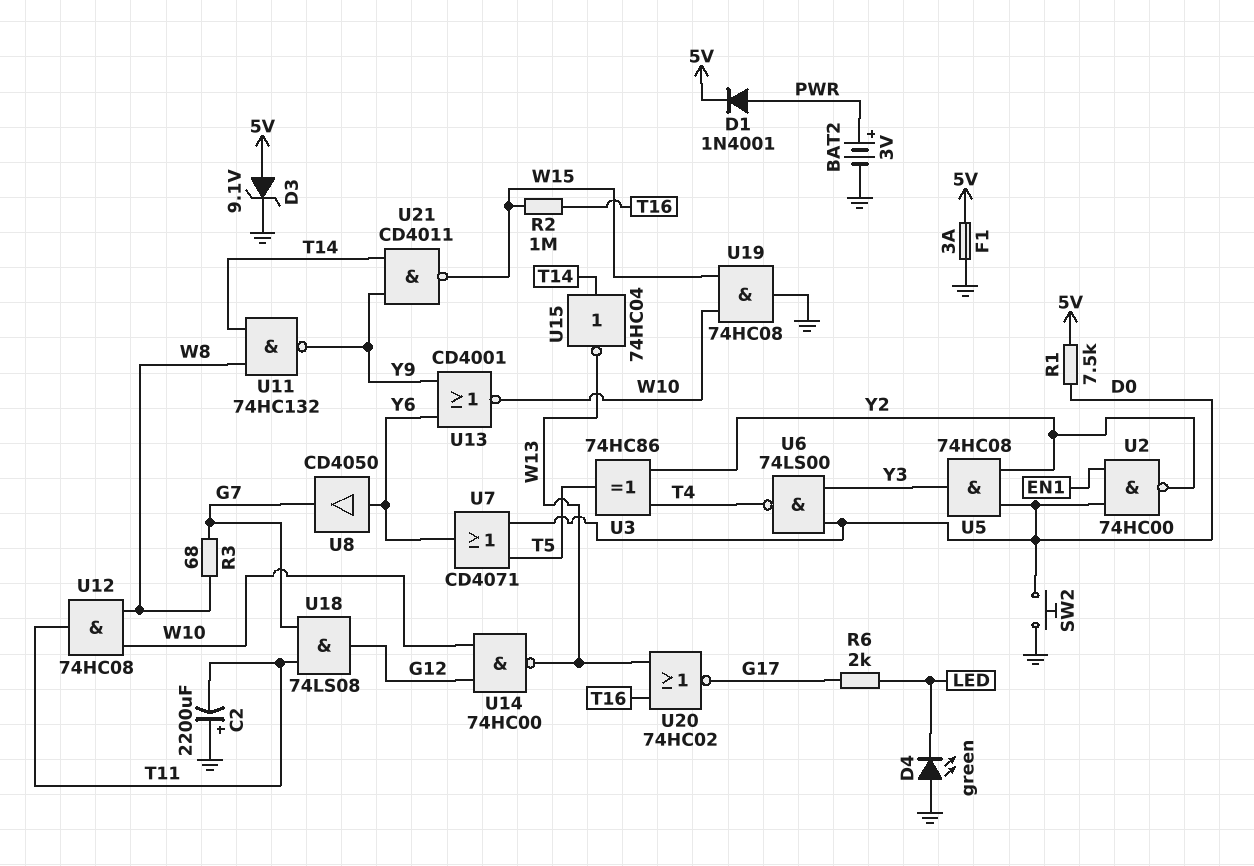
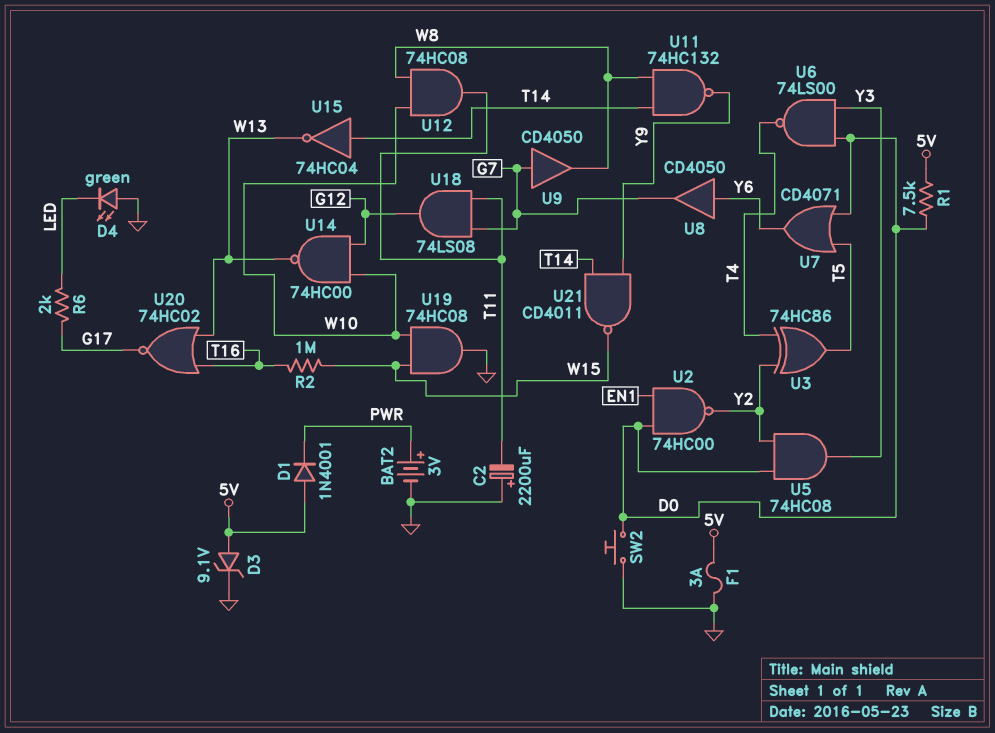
D1: diode 1N4001 (A PWR, K 5V) -> diode 1N4001 (A 5V, K PWR)
R3: 68 (G7, W8) -> none
U9: none -> buffer CD4050 (in G7, out W8)
U13: NOR CD4001 (in Y6, in Y9, out W10) -> none

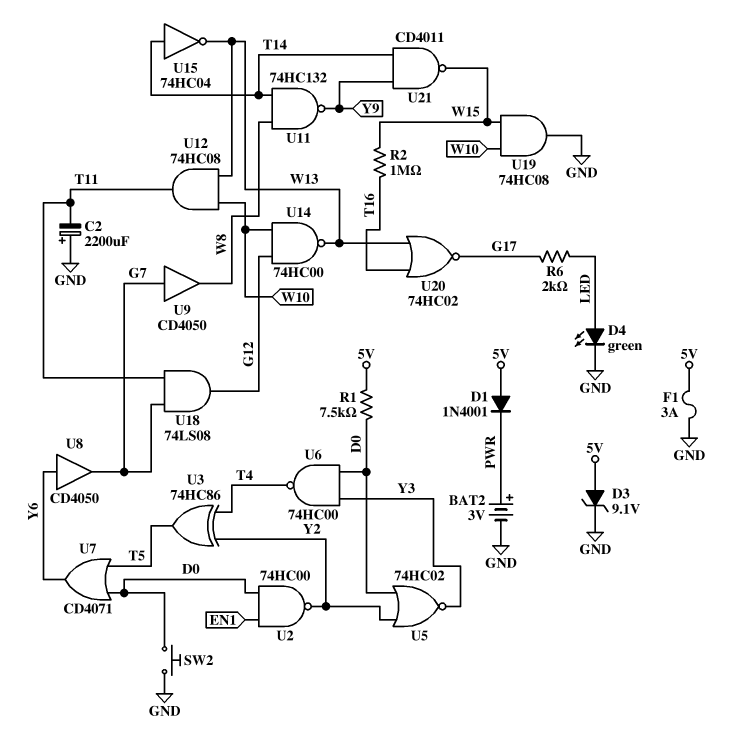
D4: LED green (A GND, K LED) -> LED green (A LED, K GND)
U5: AND 74HC08 (in D0, in Y2, out Y3) -> NOR 74HC02 (in D0, in Y2, out Y3)
U6: NAND 74LS00 (in D0, in Y3, out T4) -> NAND 74HC00 (in D0, in Y3, out T4)
U12: AND 74HC08 (in W8, in W10, out T11) -> AND 74HC08 (in W10, in W13, out T11)

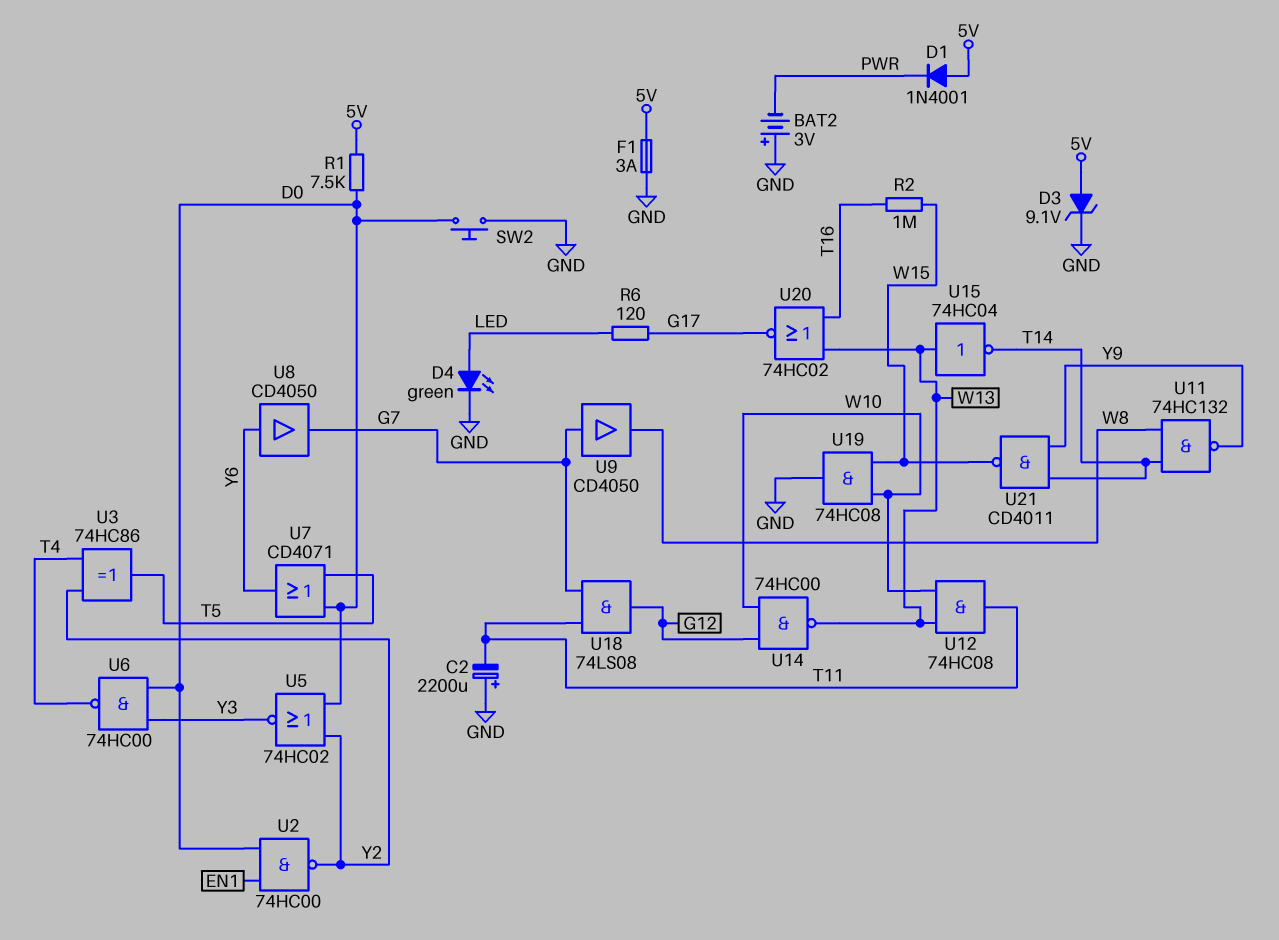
BAT2: 3V (plus PWR, minus GND) -> 3V (plus GND, minus PWR)
R6: 2k (G17, LED) -> 120 (G17, LED)
U15: NOT 74HC04 (in T14, out W13) -> NOT 74HC04 (in W13, out T14)

